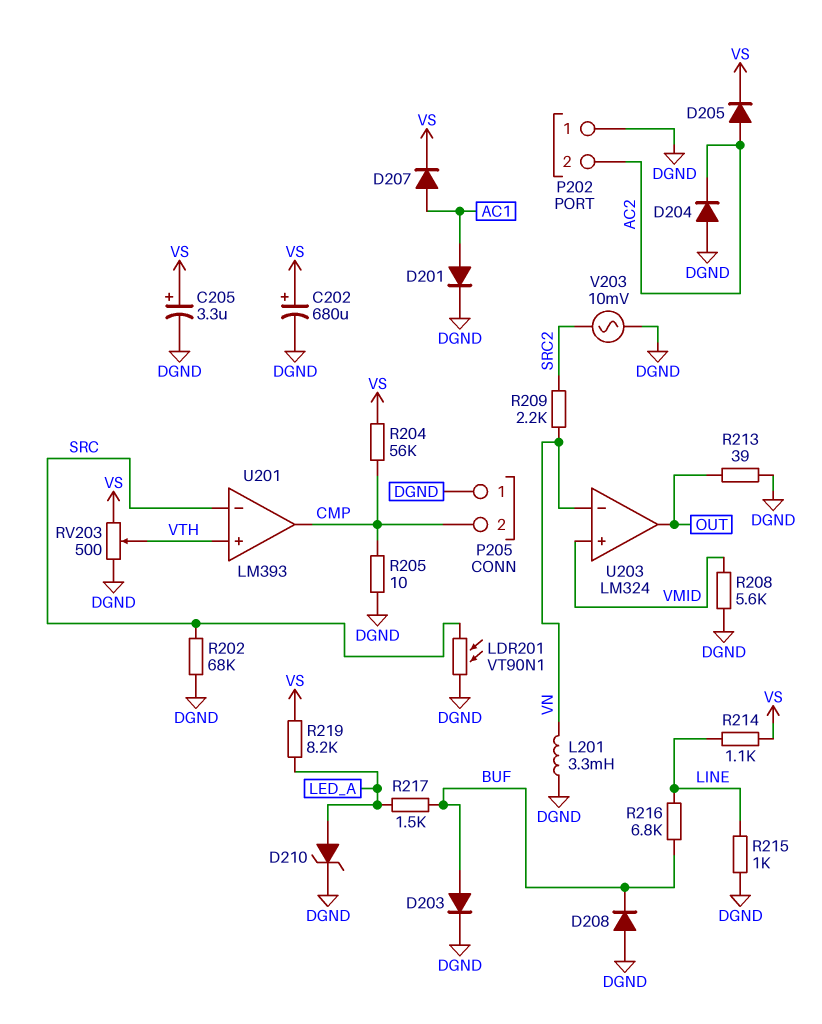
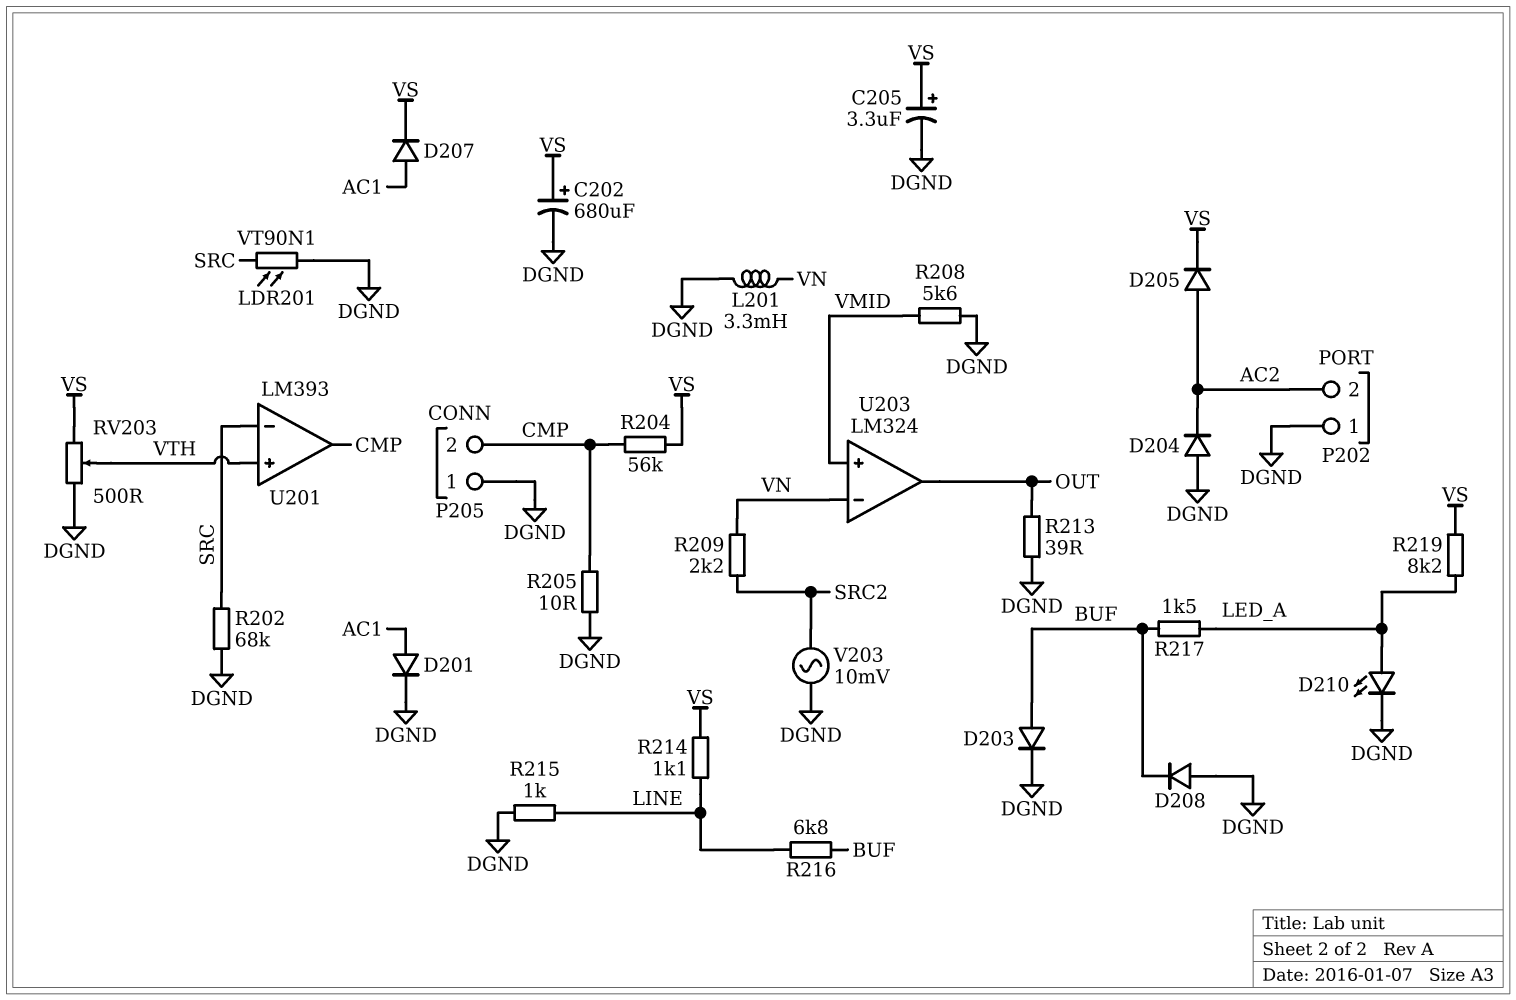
D210: zener (A LED_A, K DGND) -> LED (A LED_A, K DGND)

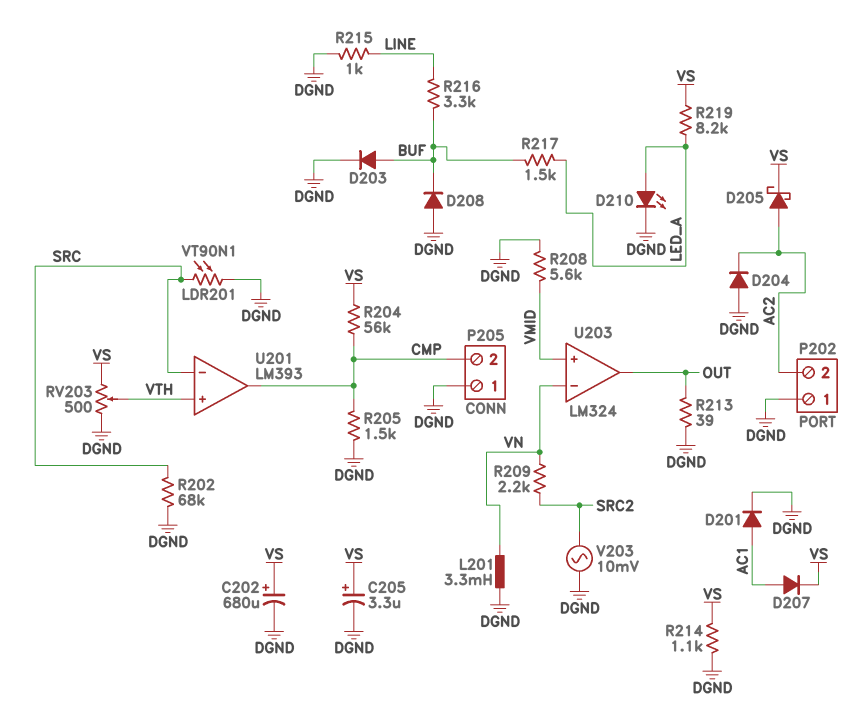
D205: diode (A AC2, K VS) -> schottky (A AC2, K VS)
R205: 10 (CMP, DGND) -> 1.5k (CMP, DGND)
R214: 1.1k (LINE, VS) -> 1.1k (DGND, VS)
R216: 6.8k (BUF, LINE) -> 3.3k (BUF, LINE)

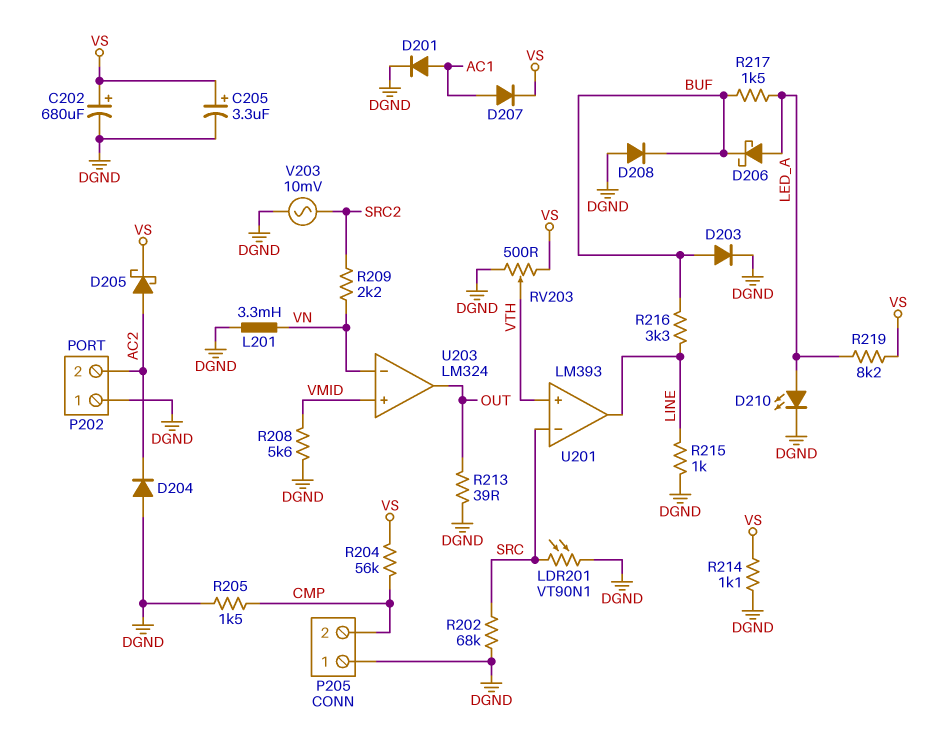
D206: none -> schottky (A LED_A, K BUF)
U201 pin out: CMP -> LINE

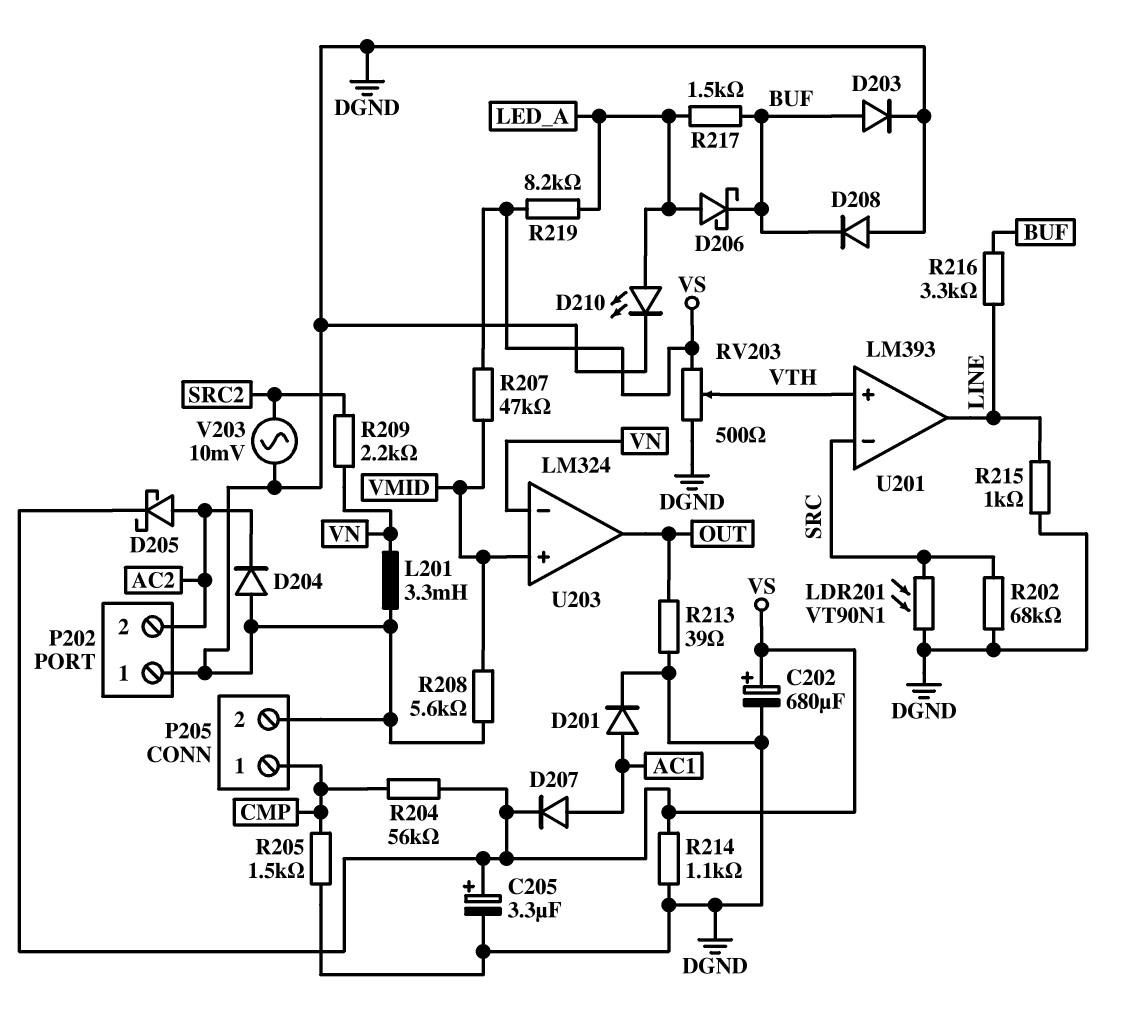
P205 pin 1: DGND -> CMP
P205 pin 2: CMP -> DGND
R207: none -> 47k (VMID, VS)

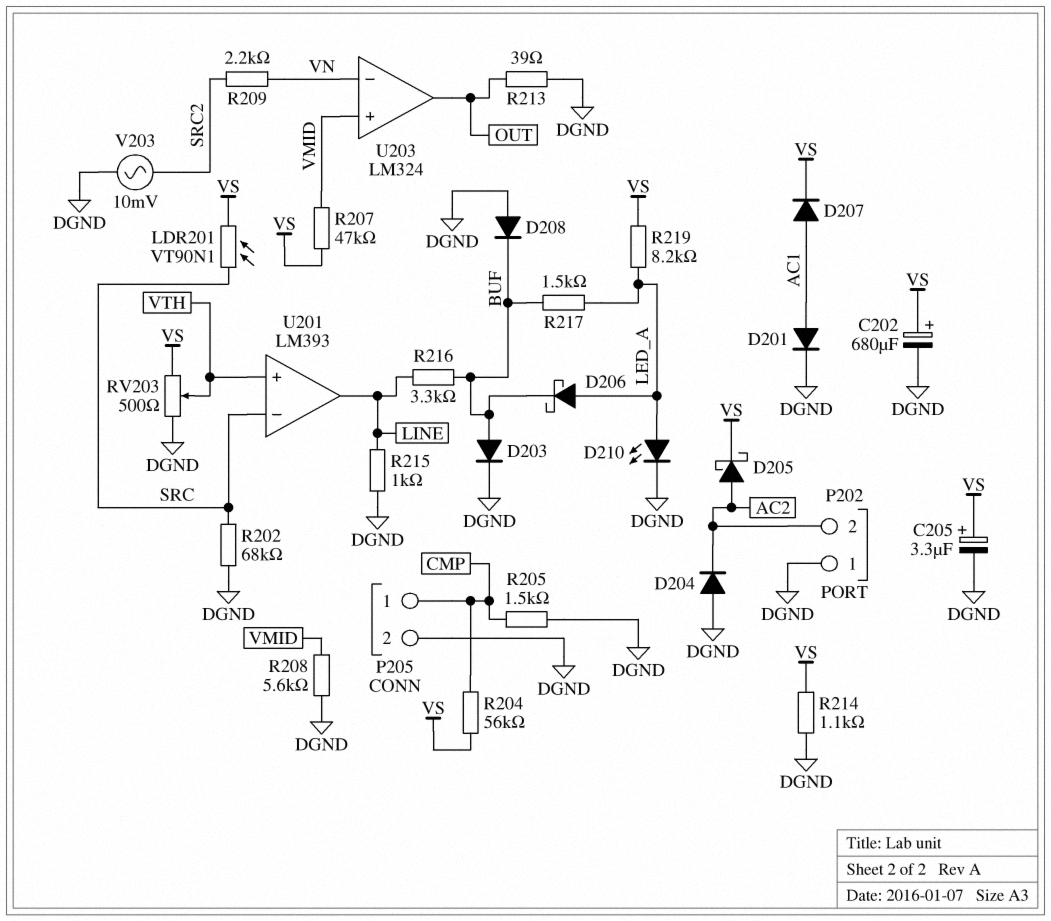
L201: 3.3mH (DGND, VN) -> none
LDR201: VT90N1 (DGND, SRC) -> VT90N1 (SRC, VS)

